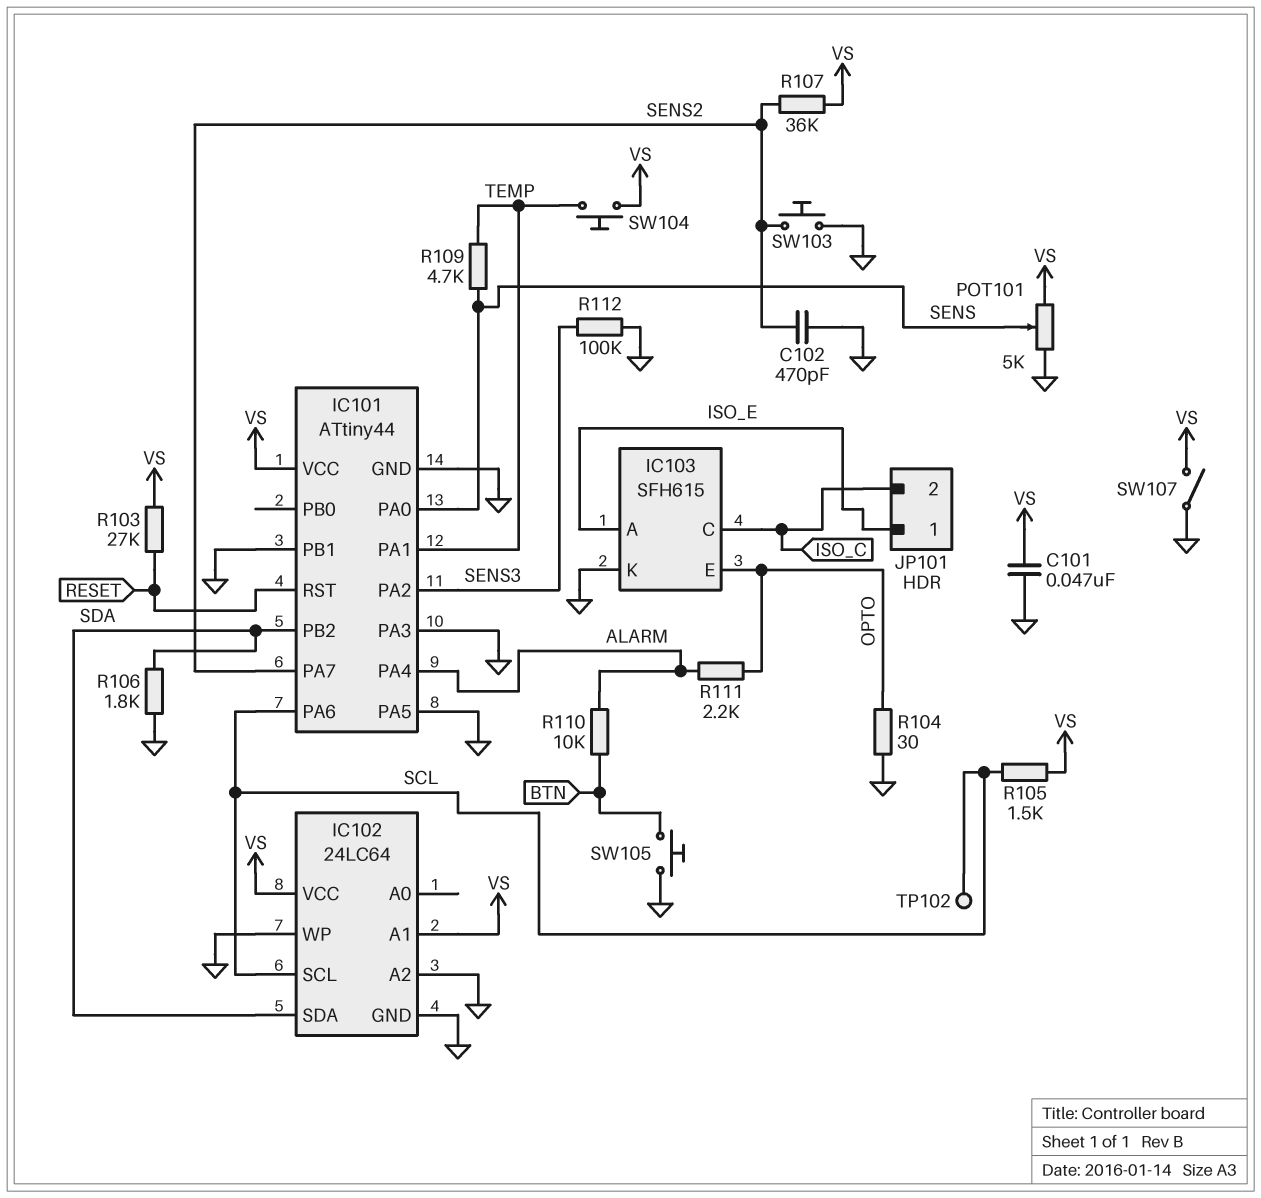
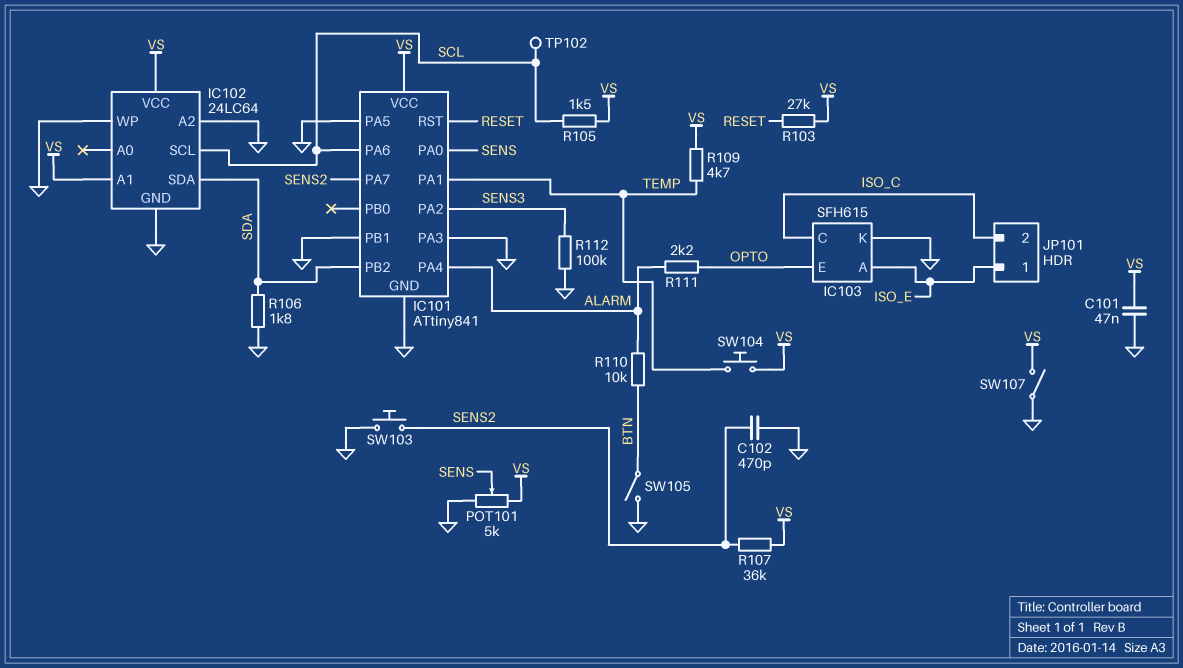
IC101: ATtiny44 -> ATtiny841
R104: 30 (GND, OPTO) -> none
R109: 4.7k (SENS, TEMP) -> 4.7k (TEMP, VS)
SW105: button (BTN, GND) -> switch (BTN, GND)

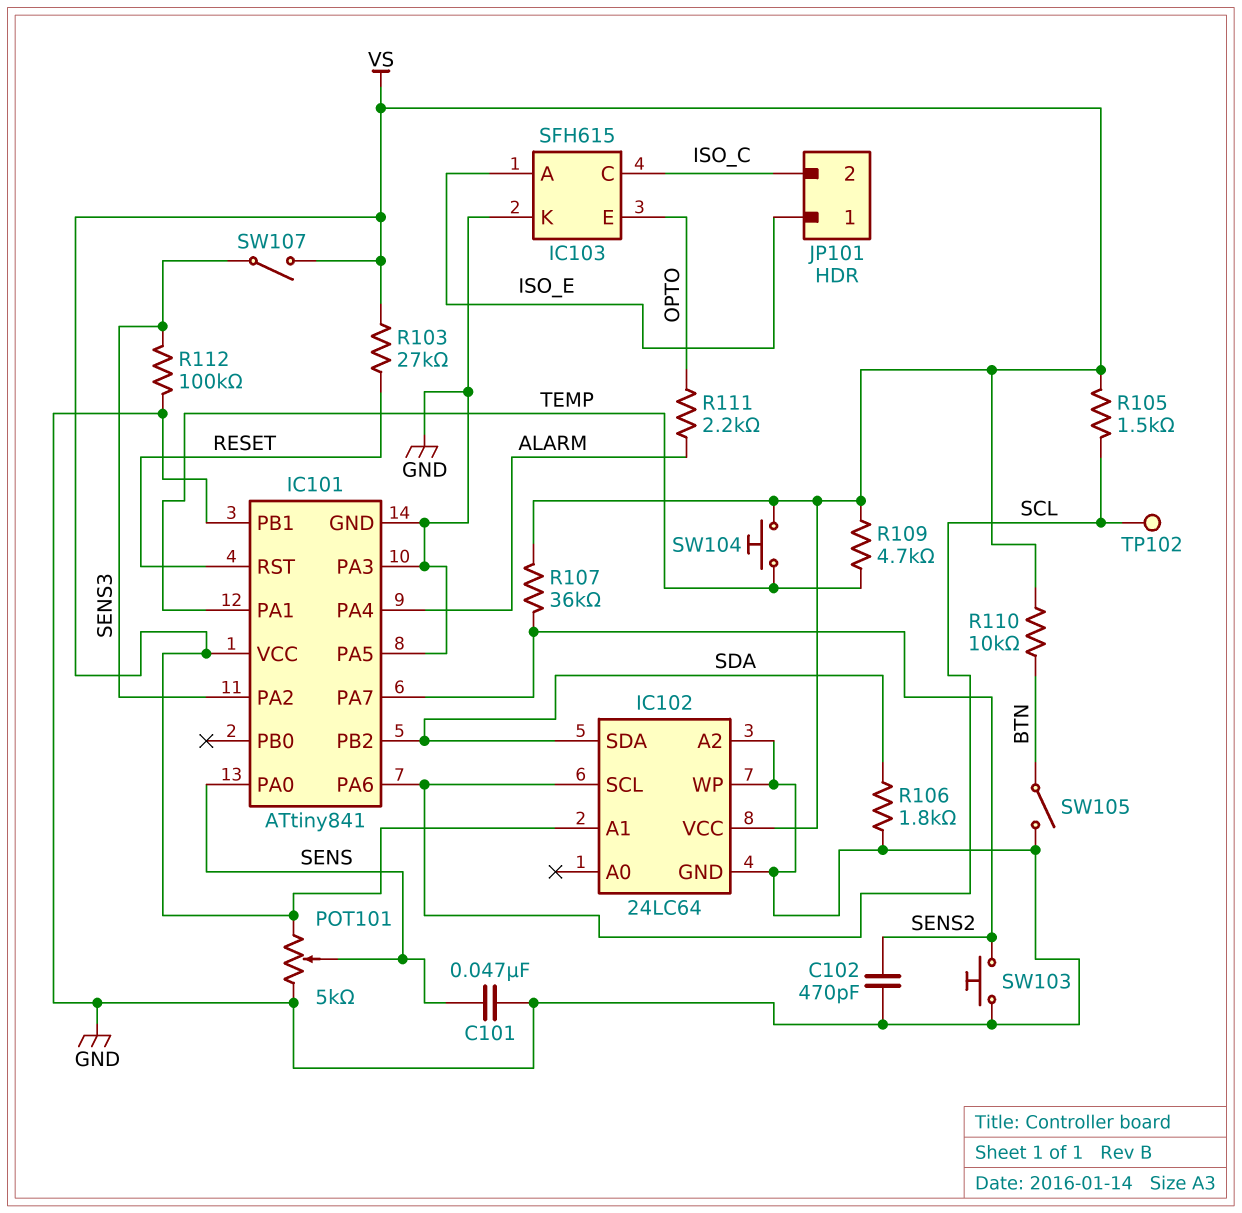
C101: 47nF (GND, VS) -> 47nF (GND, SENS)
R110: 10k (ALARM, BTN) -> 10k (BTN, VS)
SW107: switch (GND, VS) -> switch (SENS3, VS)

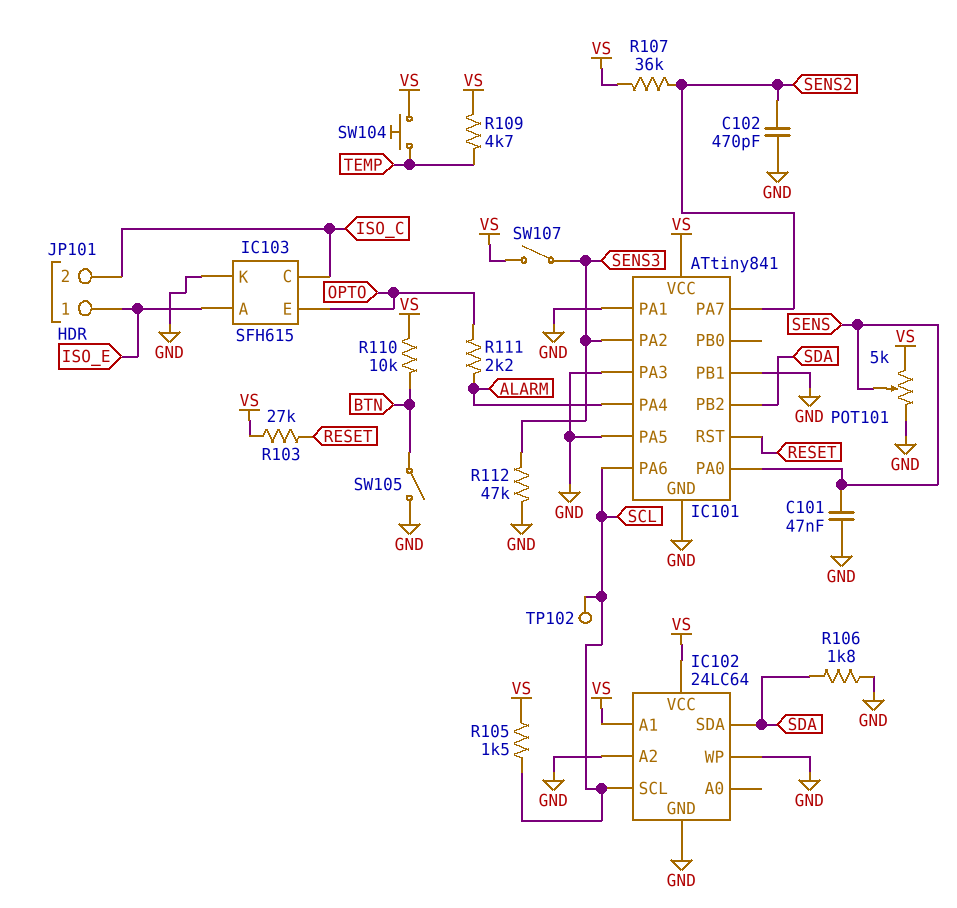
IC101 pin PA1: TEMP -> GND
R112: 100k (GND, SENS3) -> 47k (GND, SENS3)
SW103: button (GND, SENS2) -> none

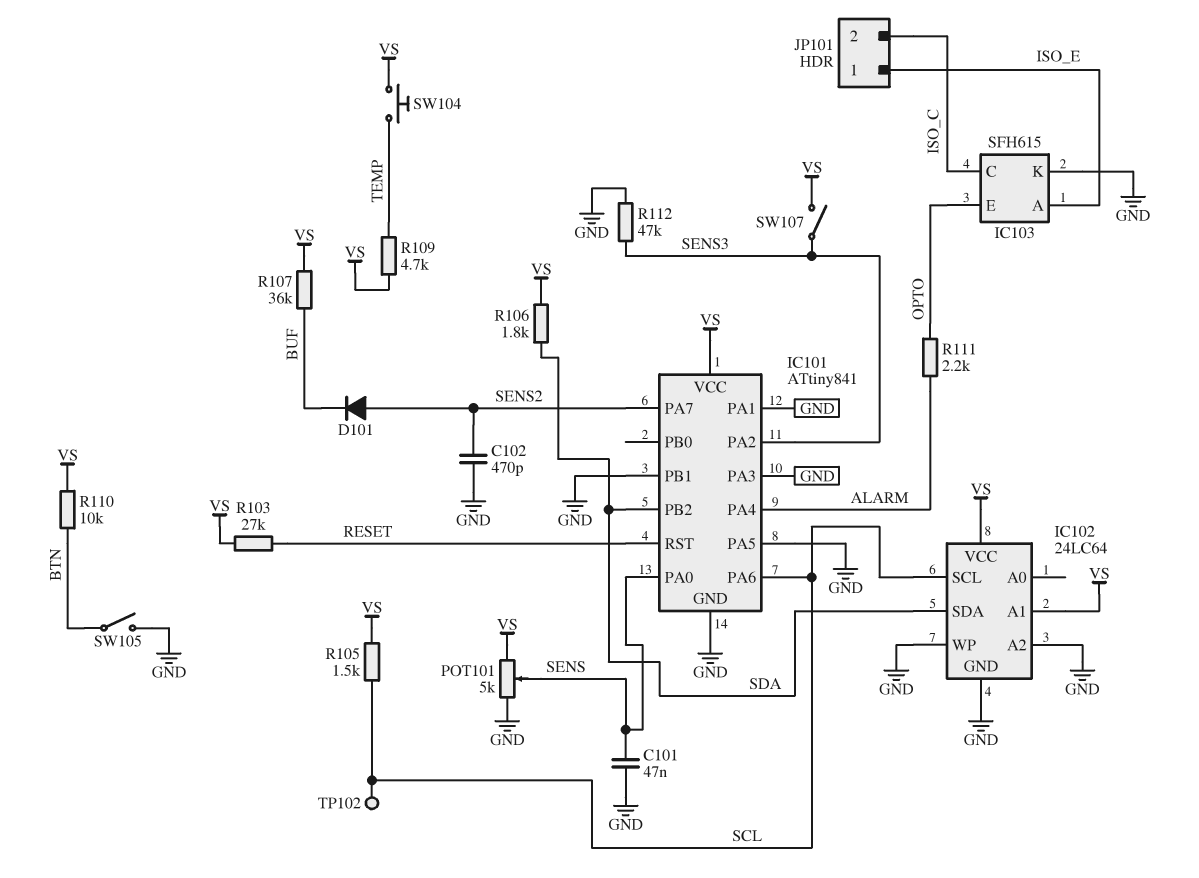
D101: none -> diode (A SENS2, K BUF)
R106: 1.8k (GND, SDA) -> 1.8k (SDA, VS)
R107: 36k (SENS2, VS) -> 36k (BUF, VS)

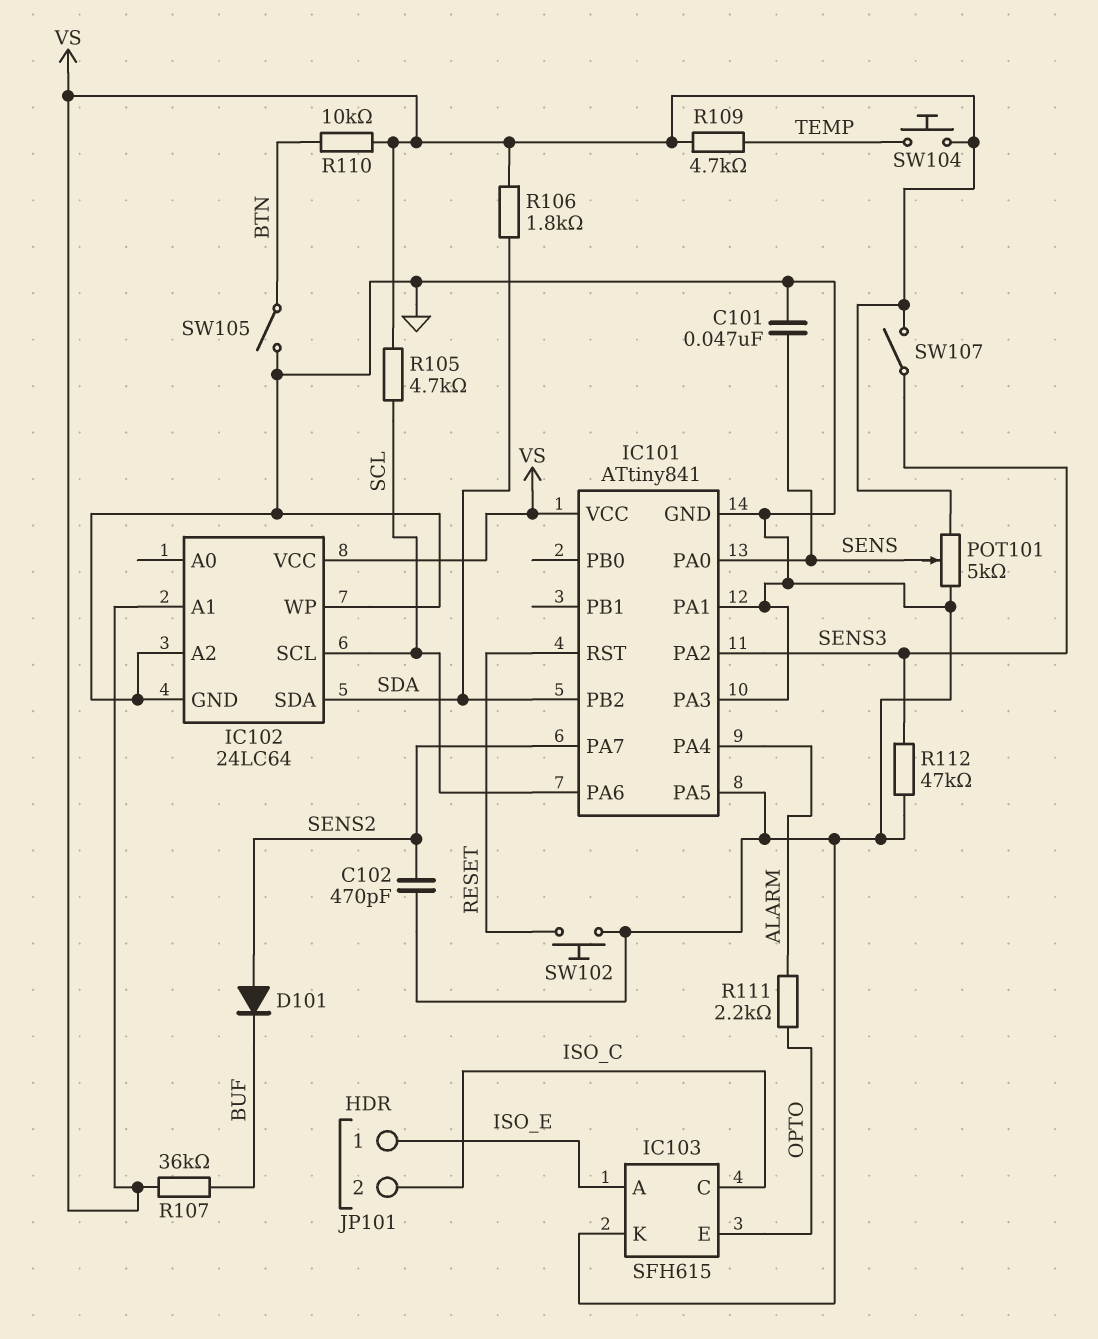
IC101 pin PB1: GND -> none
R103: 27k (RESET, VS) -> none
R105: 1.5k (SCL, VS) -> 4.7k (SCL, VS)
SW102: none -> button (GND, RESET)
TP102: test point (SCL) -> none

